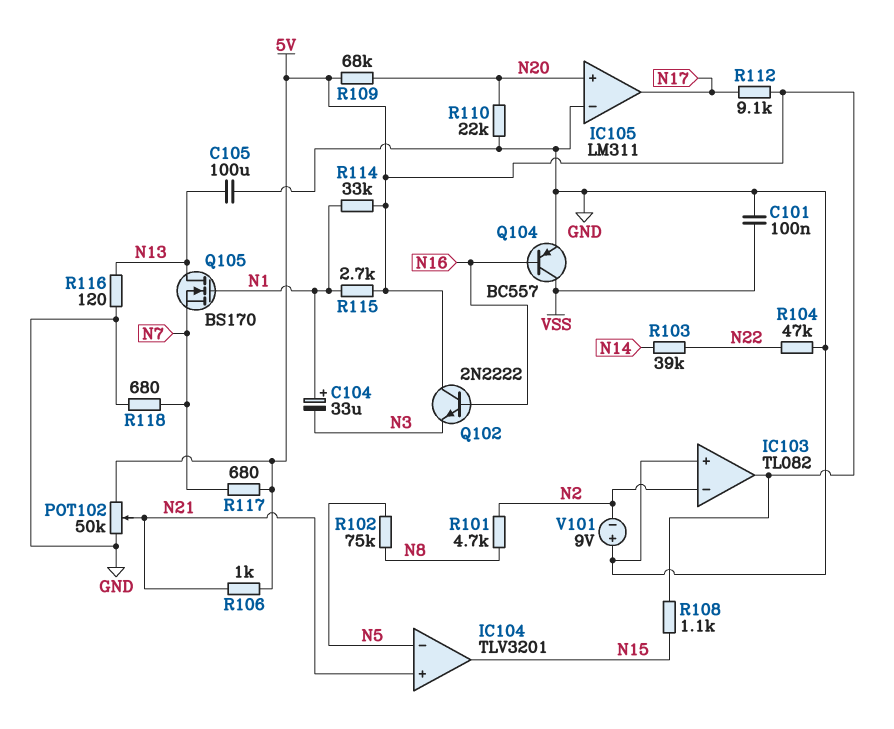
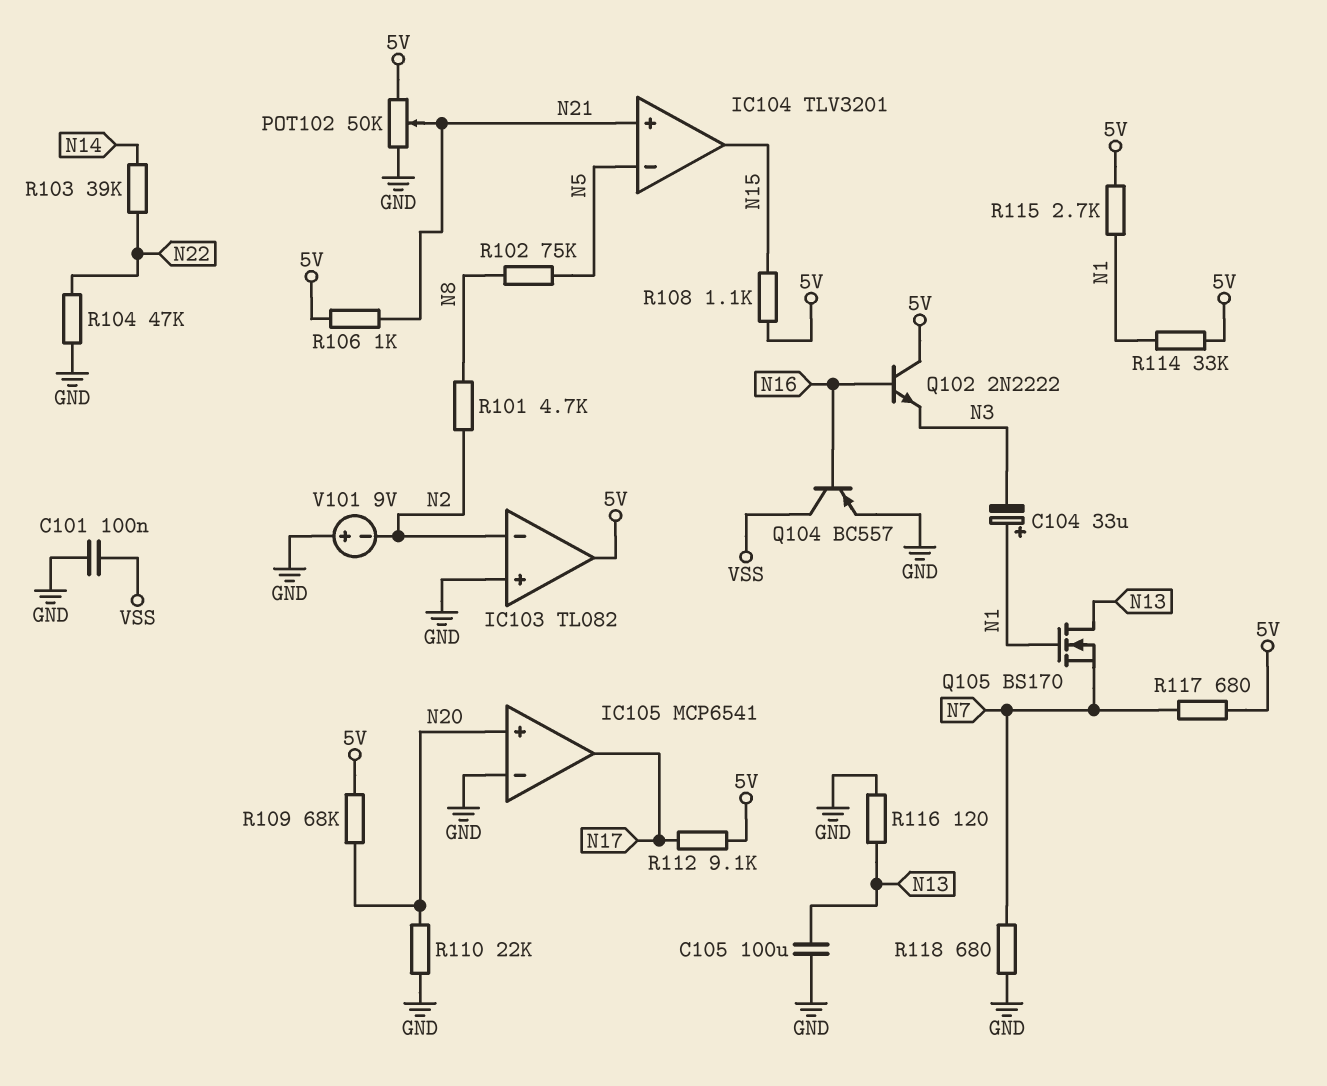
IC105: LM311 -> MCP6541

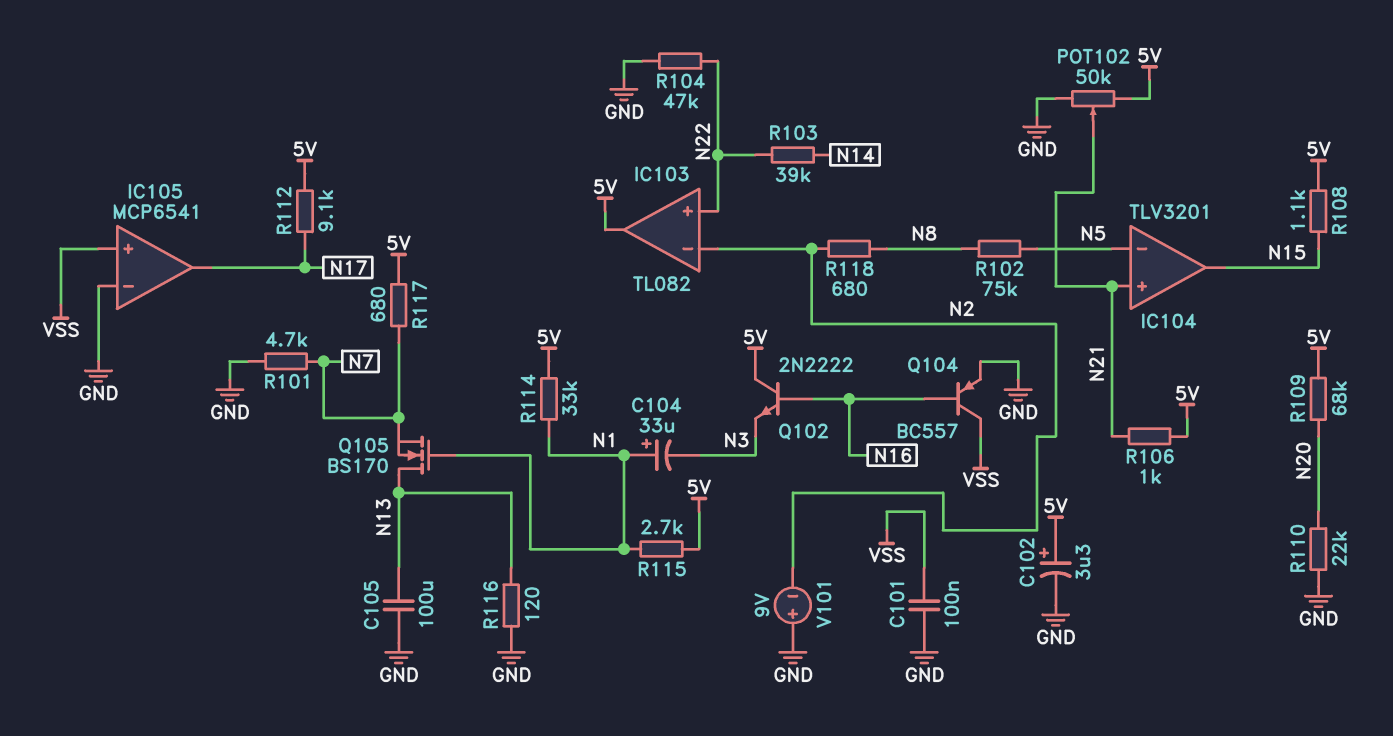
C102: none -> 3.3uF (plus 5V, minus GND)
IC103 pin in+: GND -> N22
IC105 pin in+: N20 -> VSS
R101: 4.7k (N2, N8) -> 4.7k (GND, N7)
R118: 680 (GND, N7) -> 680 (N2, N8)

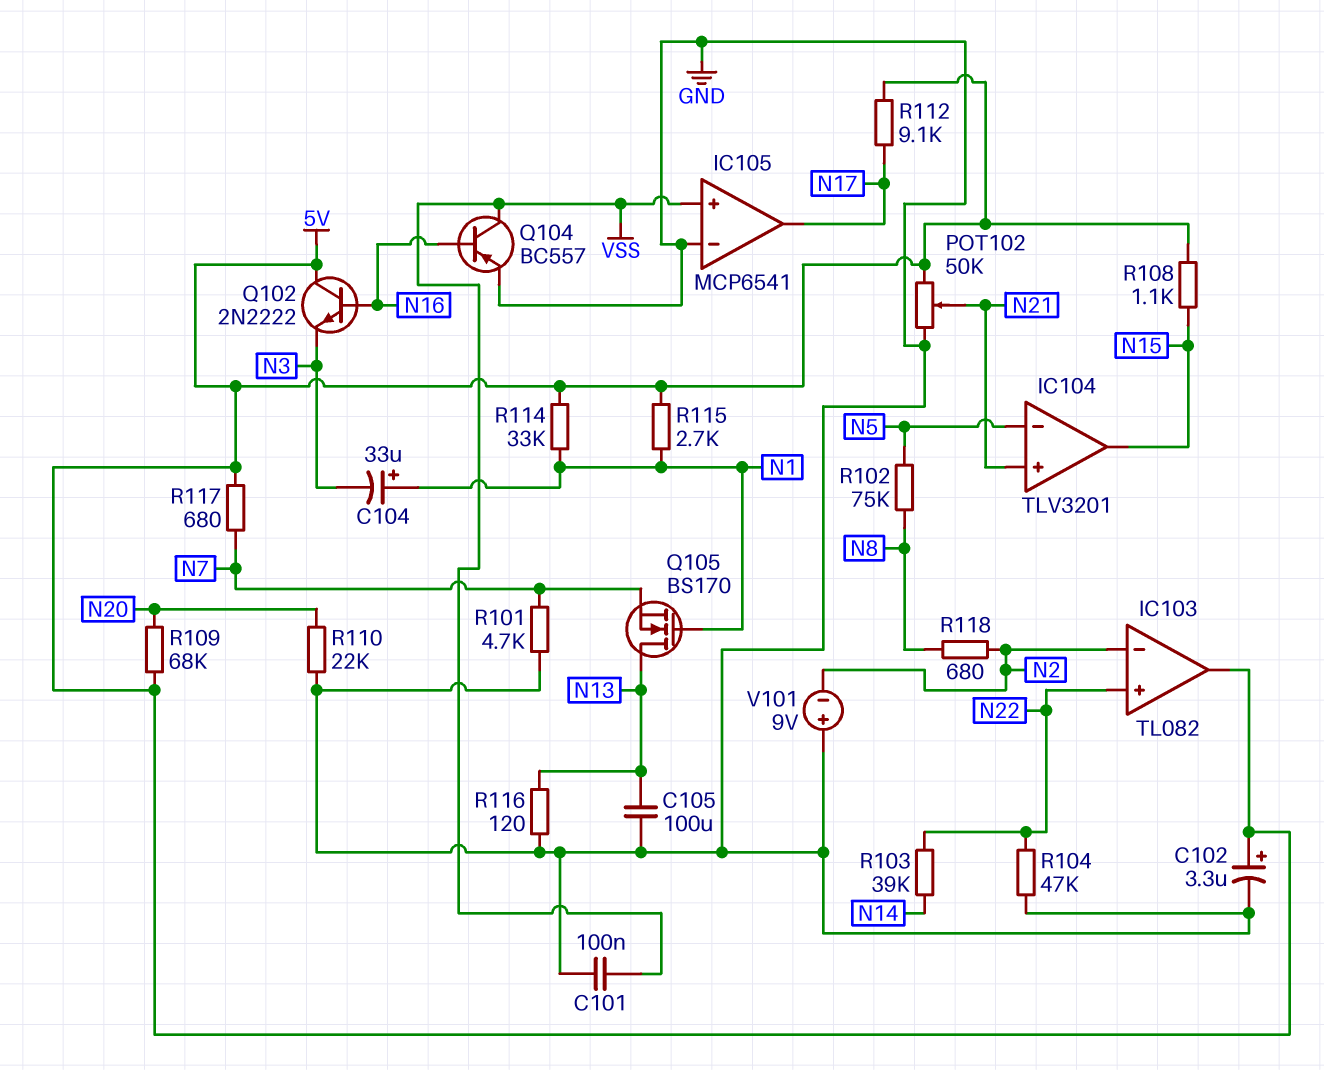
R106: 1k (5V, N21) -> none

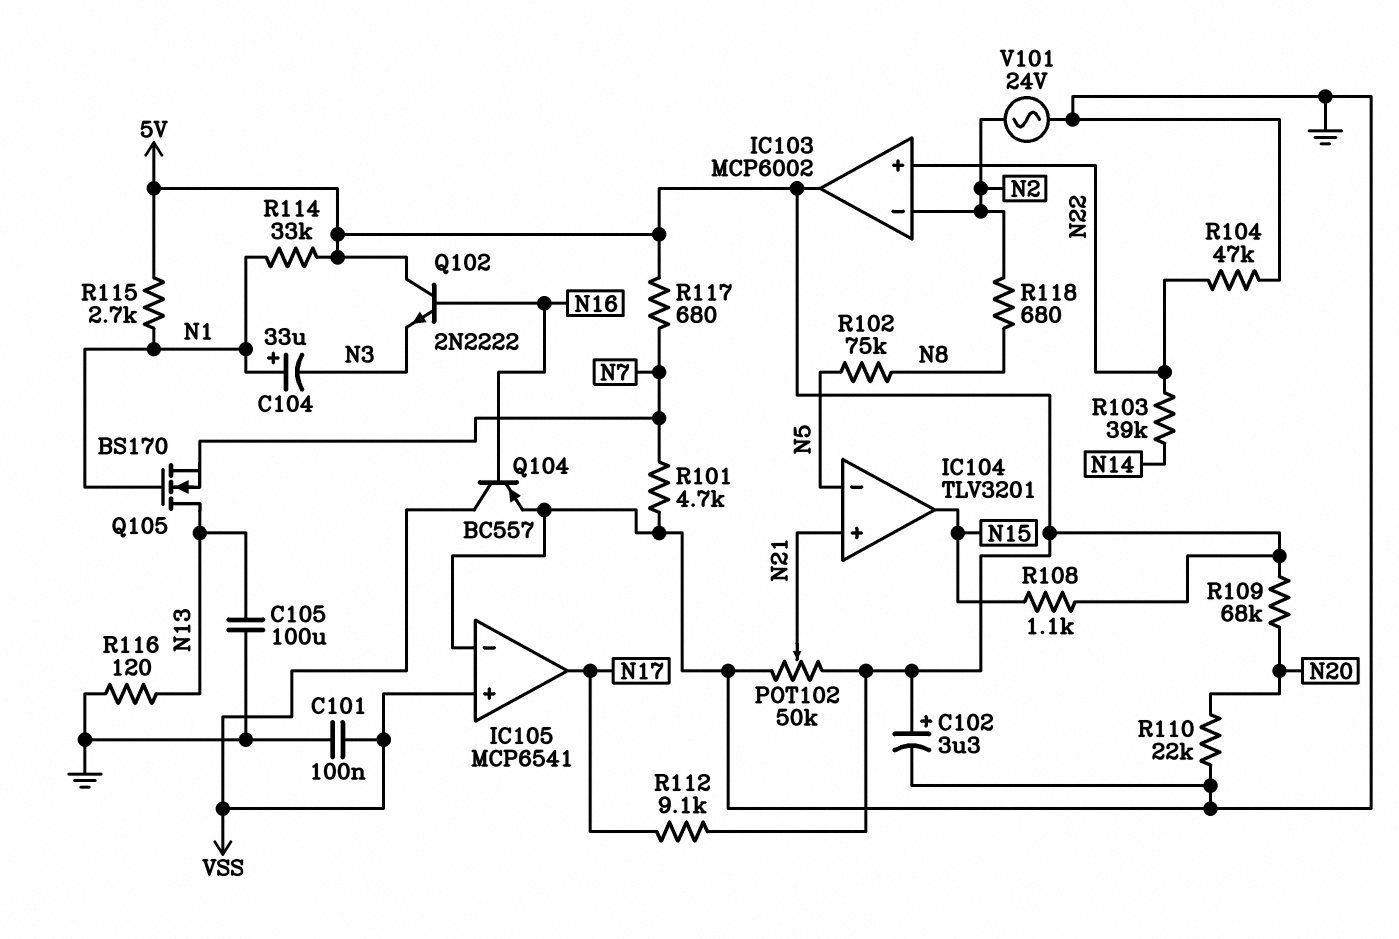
IC103: TL082 -> MCP6002
V101: 9V (plus GND, minus N2) -> AC 24V (GND, N2)

